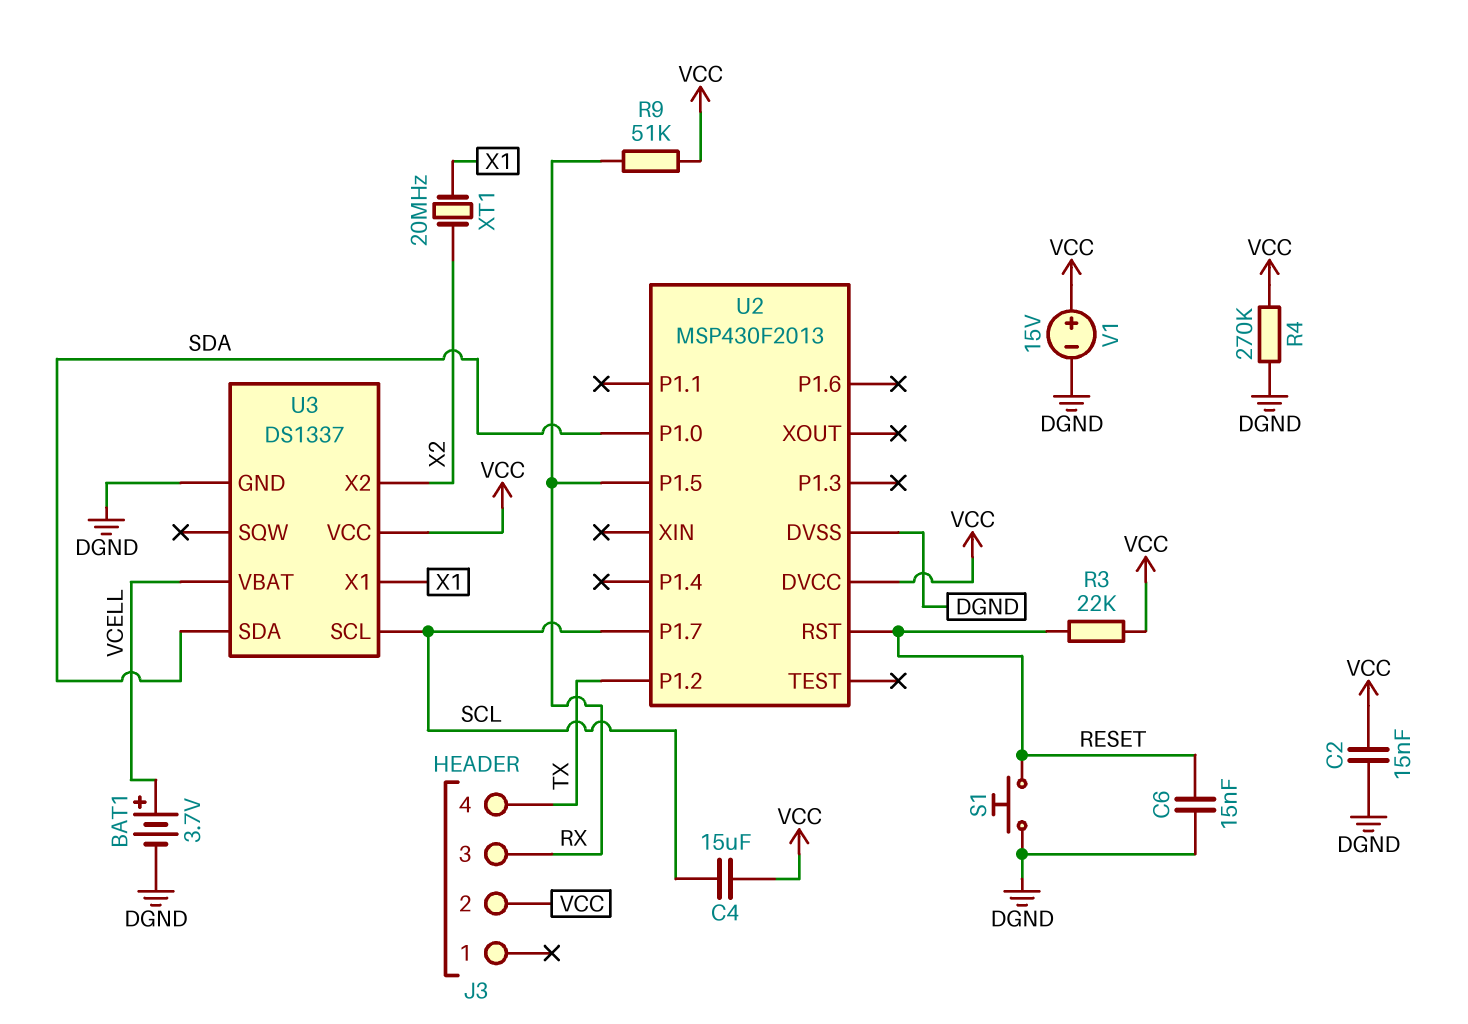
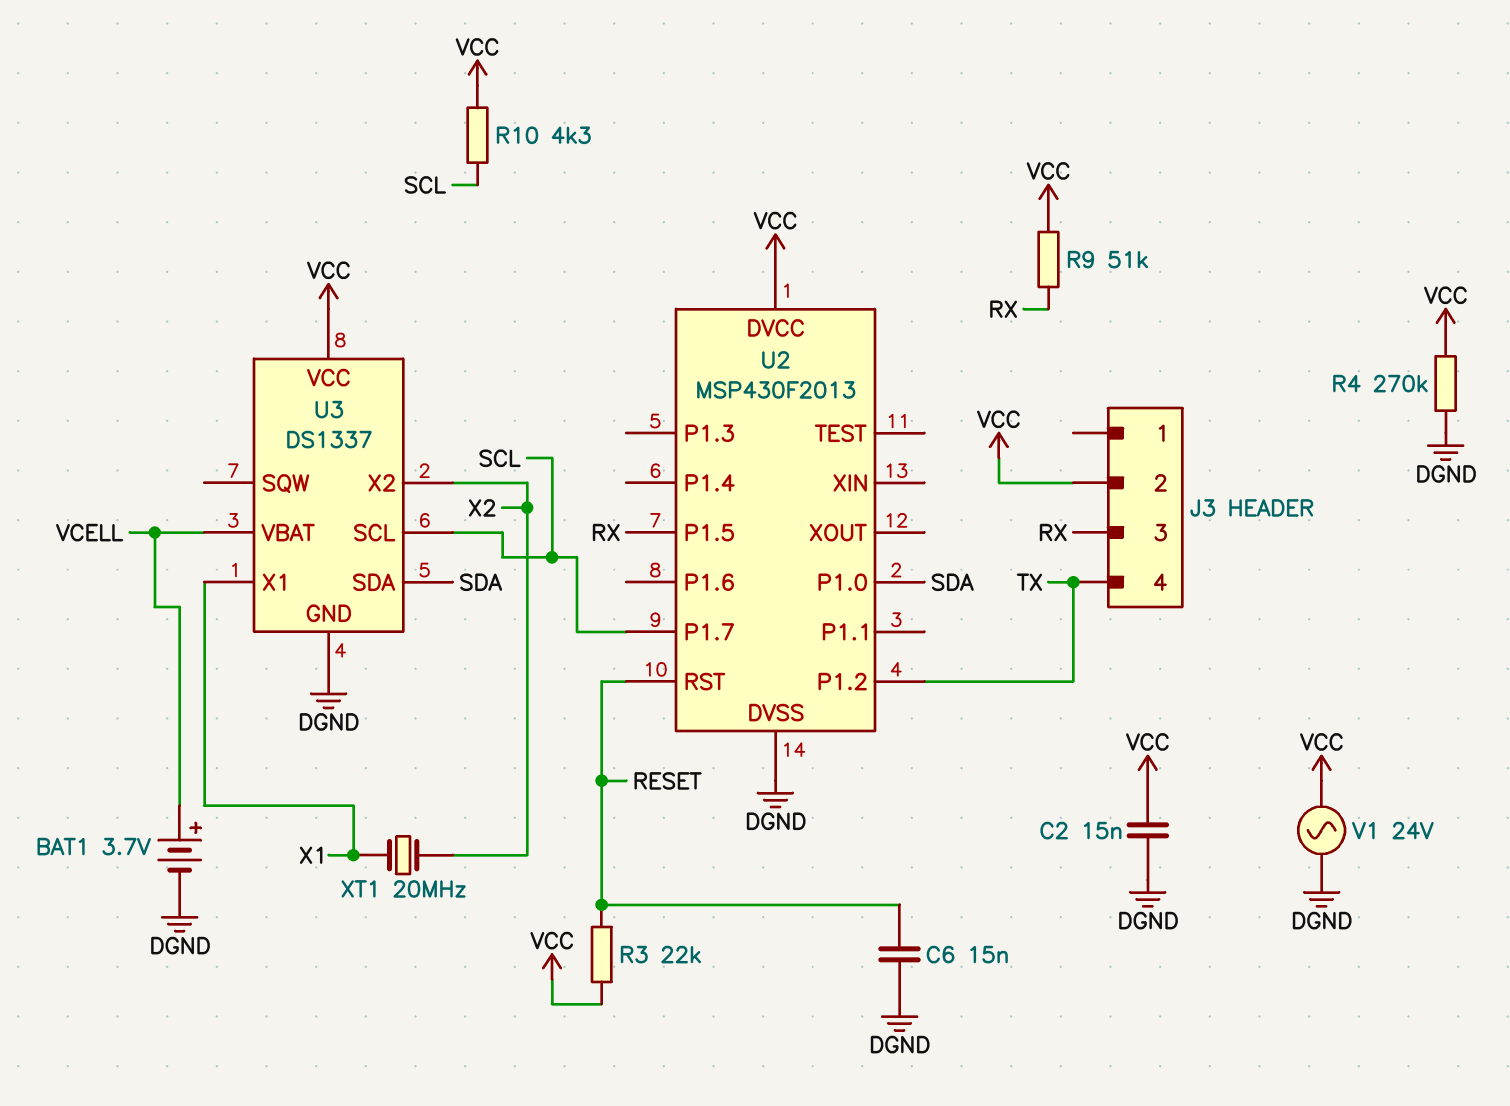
C4: 15uF (SCL, VCC) -> none
R10: none -> 4.3k (SCL, VCC)
S1: button (DGND, RESET) -> none
V1: 15V (plus VCC, minus DGND) -> AC 24V (DGND, VCC)

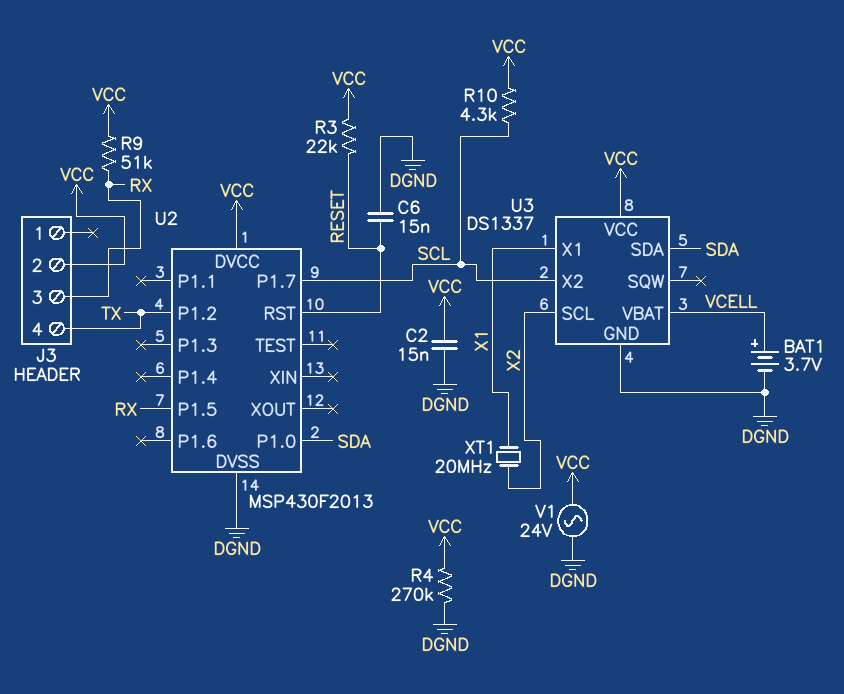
U3 pin SCL: SCL -> X2
U3 pin X2: X2 -> SCL

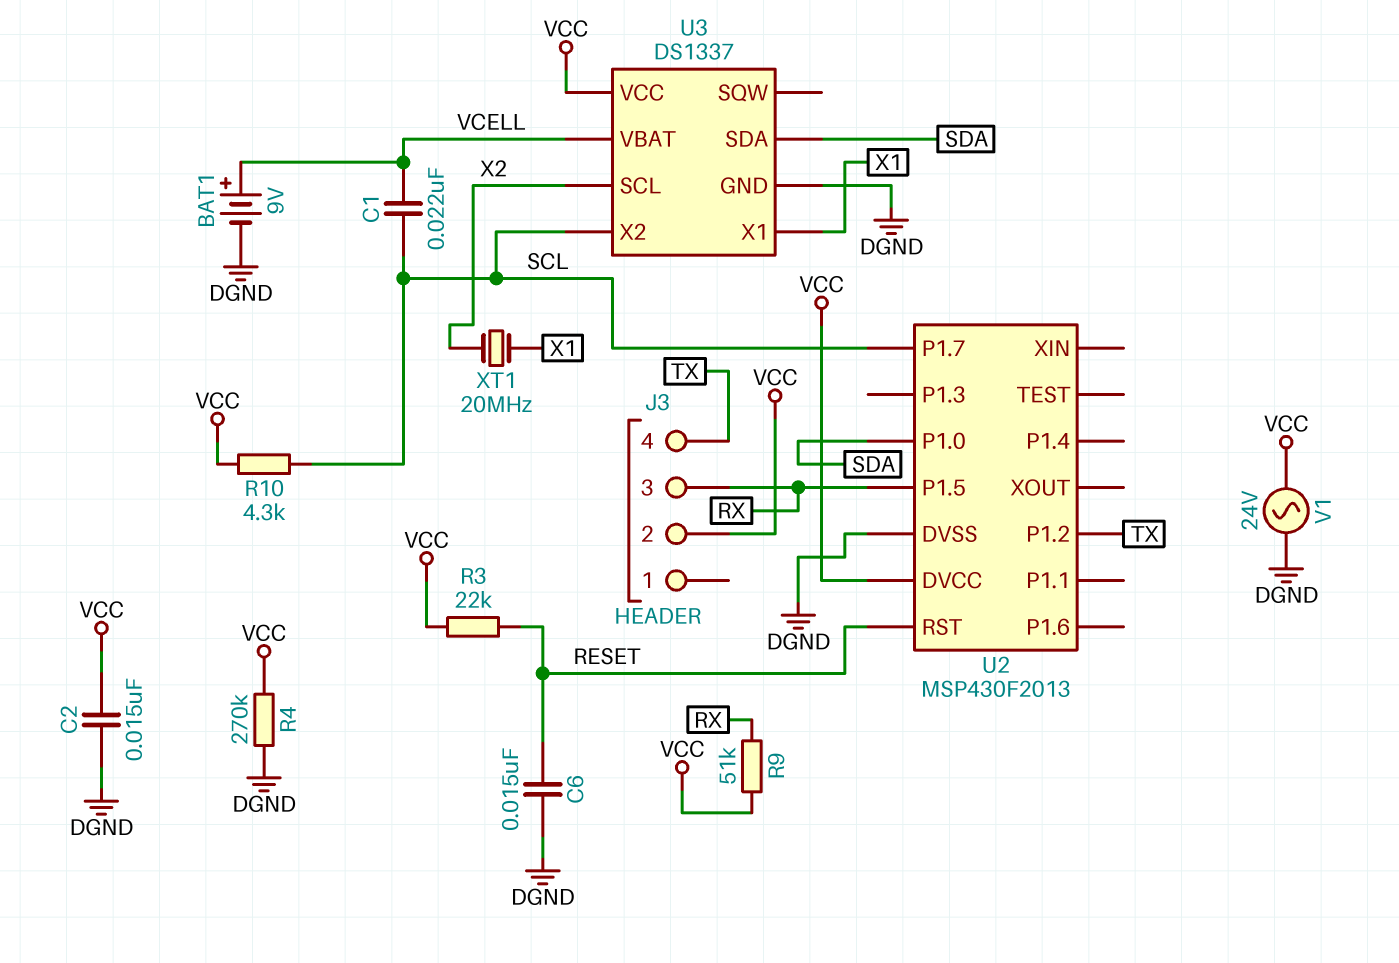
BAT1: 3.7V (plus VCELL, minus DGND) -> 9V (plus VCELL, minus DGND)
C1: none -> 22nF (SCL, VCELL)

